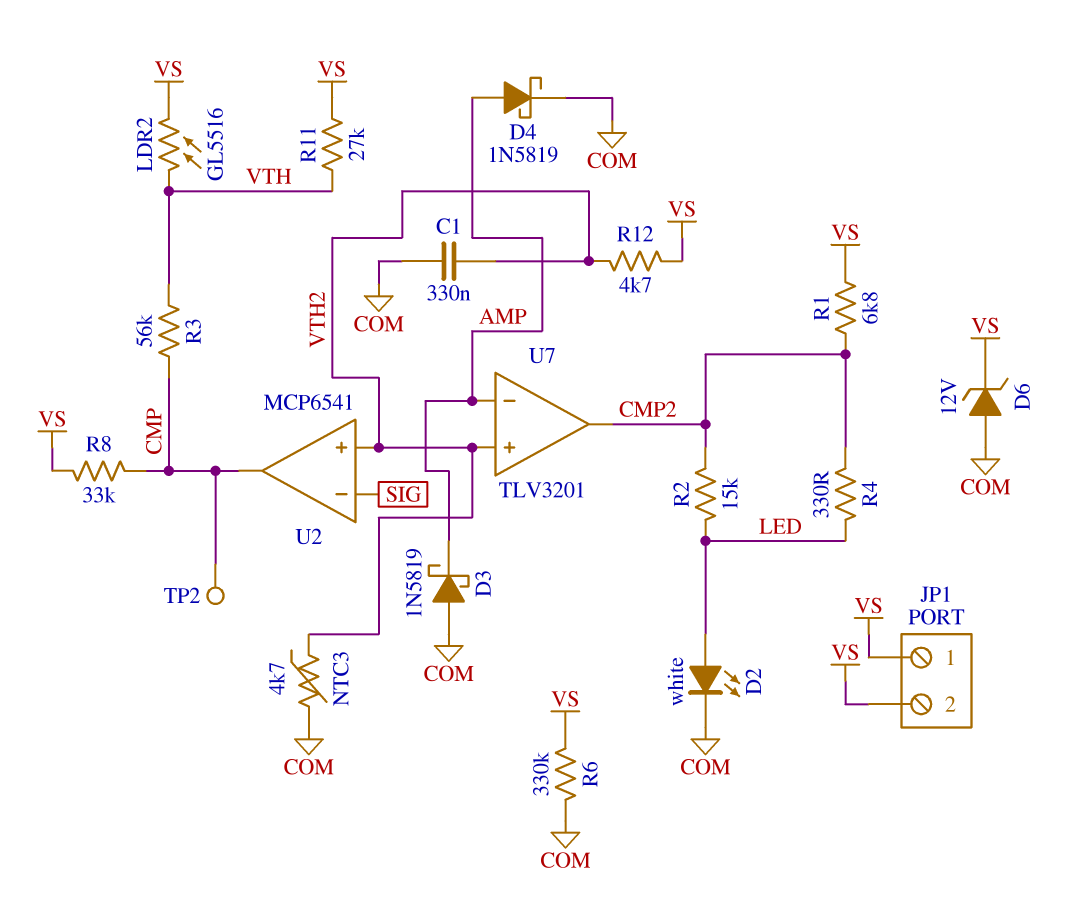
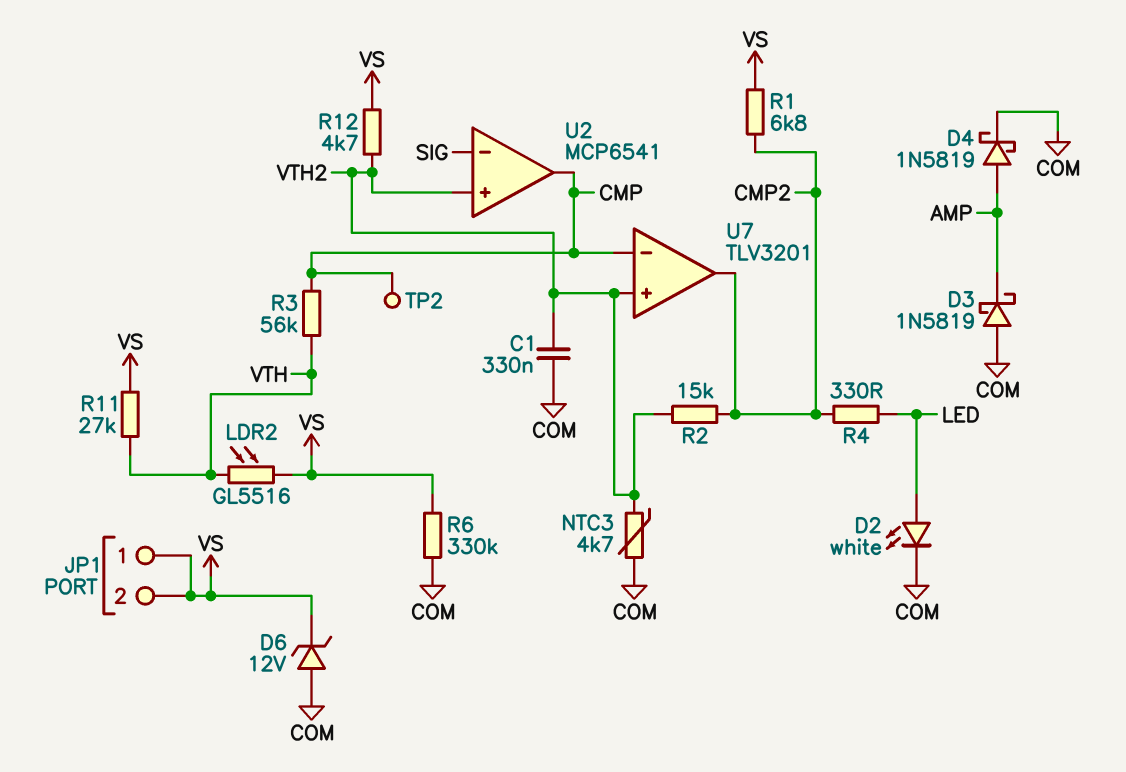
R2: 15k (CMP2, LED) -> 15k (CMP2, VTH2)
R8: 33k (CMP, VS) -> none
U7 pin in-: AMP -> CMP

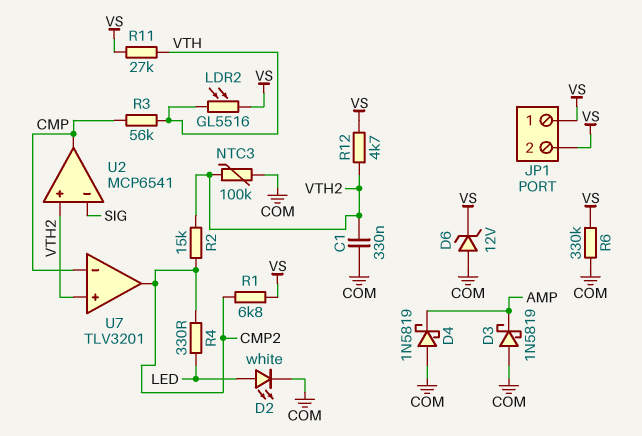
D4: schottky 1N5819 (A AMP, K COM) -> schottky 1N5819 (A COM, K AMP)
NTC3: 4.7k (COM, VTH2) -> 100k (COM, VTH2)
TP2: test point (CMP) -> none

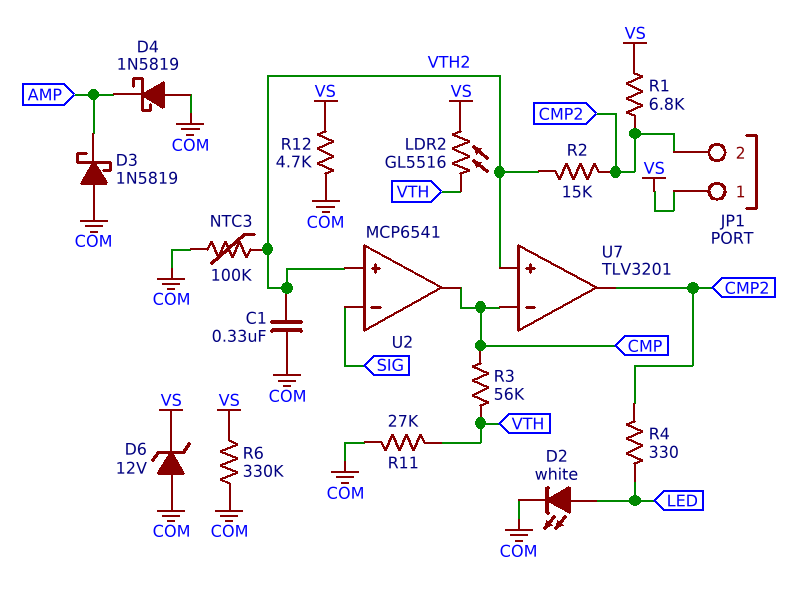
JP1 pin 2: VS -> CMP2
R11: 27k (VS, VTH) -> 27k (COM, VTH)
R12: 4.7k (VS, VTH2) -> 4.7k (COM, VS)

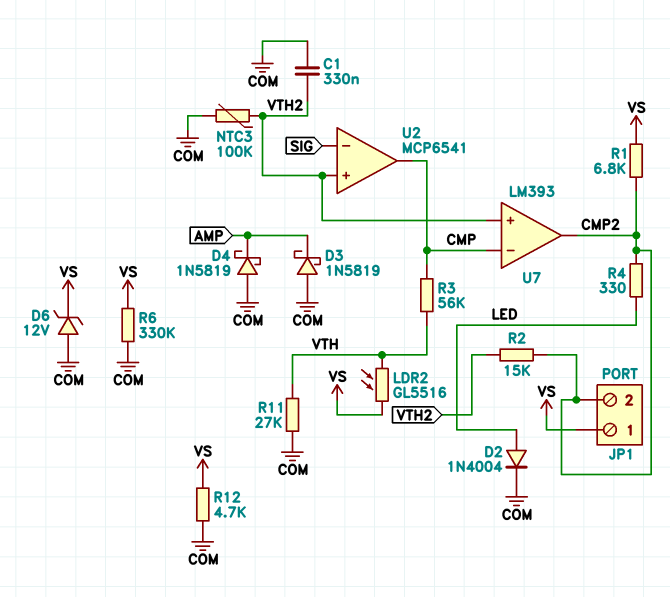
D2: LED white (A LED, K COM) -> diode 1N4004 (A LED, K COM)
U7: TLV3201 -> LM393

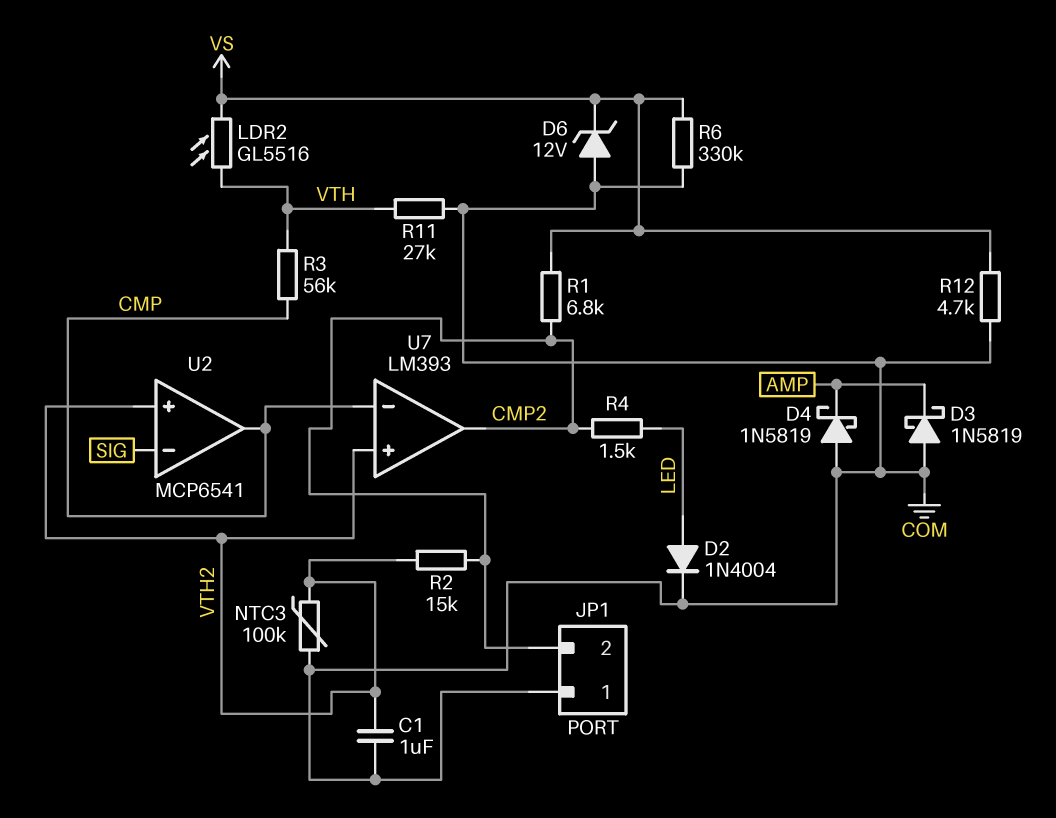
C1: 330nF (COM, VTH2) -> 1uF (COM, VTH2)
JP1 pin 1: VS -> COM
R4: 330 (CMP2, LED) -> 1.5k (CMP2, LED)

